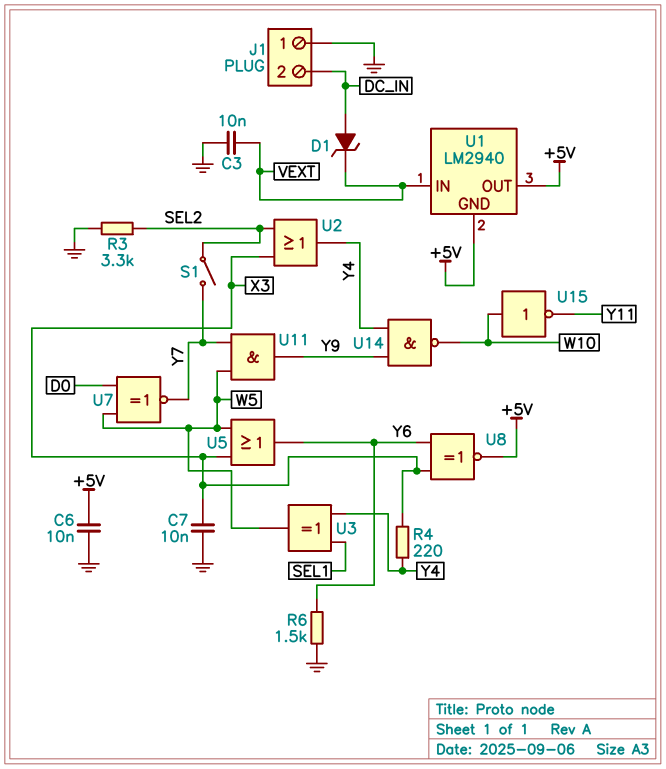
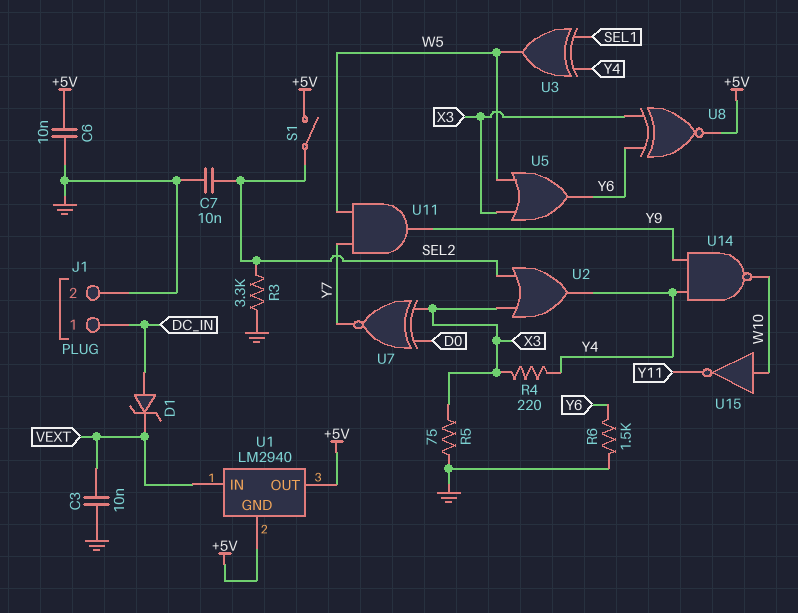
C7: 10nF (GND, X3) -> 10nF (GND, SEL2)
J1 pin 1: GND -> DC_IN
J1 pin 2: DC_IN -> GND
R5: none -> 75 (GND, X3)
S1: switch (SEL2, Y7) -> switch (+5V, SEL2)
U7: XNOR (in D0, in W5, out Y7) -> XNOR (in D0, in X3, out Y7)

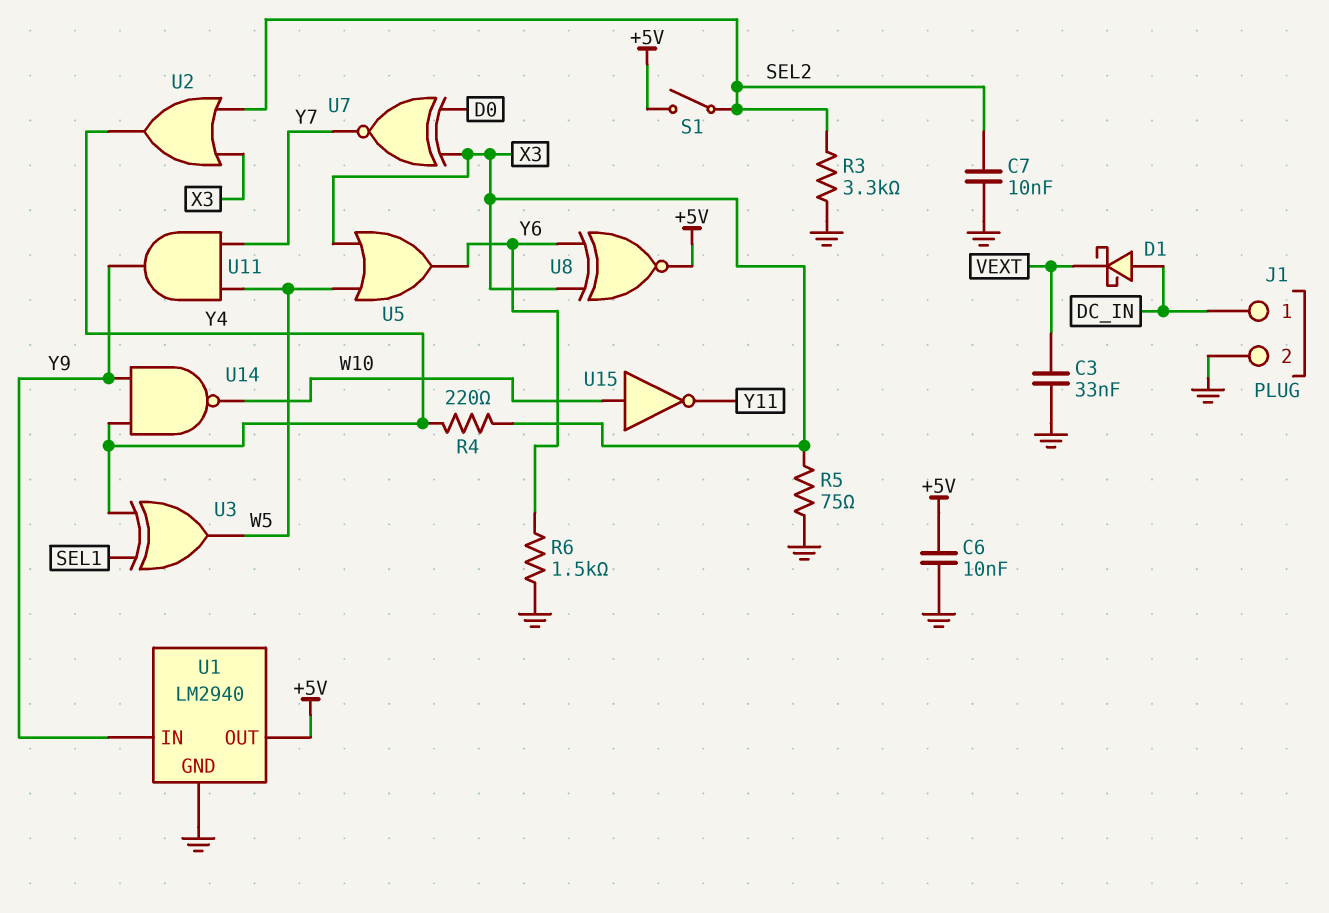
C3: 10nF (GND, VEXT) -> 33nF (GND, VEXT)
D1: zener (A DC_IN, K VEXT) -> schottky (A DC_IN, K VEXT)
U1 pin GND: +5V -> GND
U1 pin IN: VEXT -> Y9

